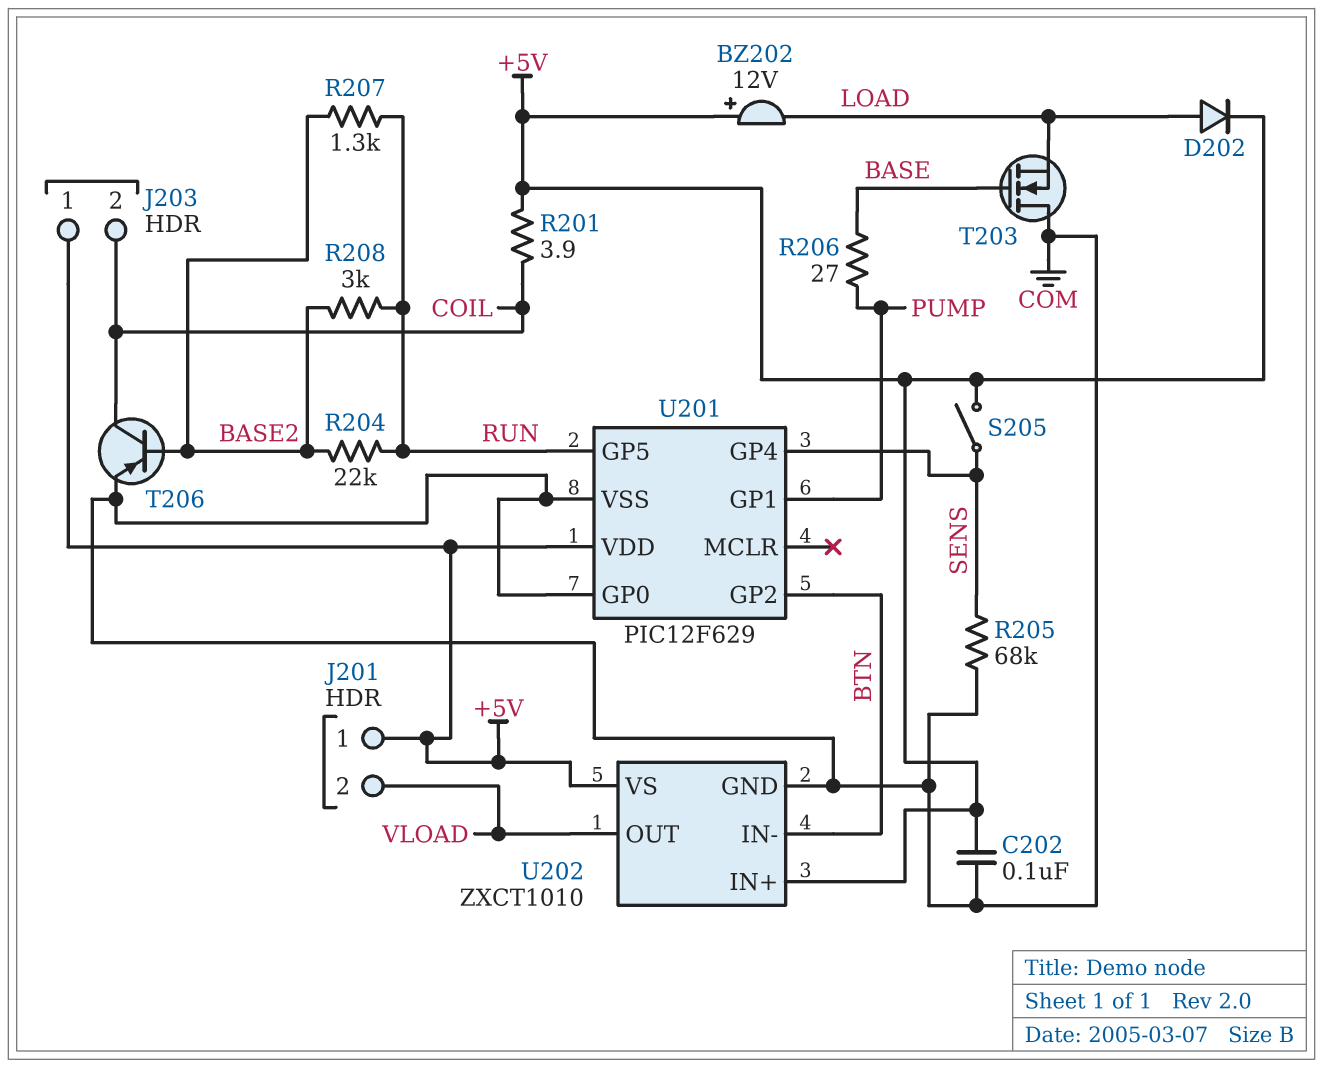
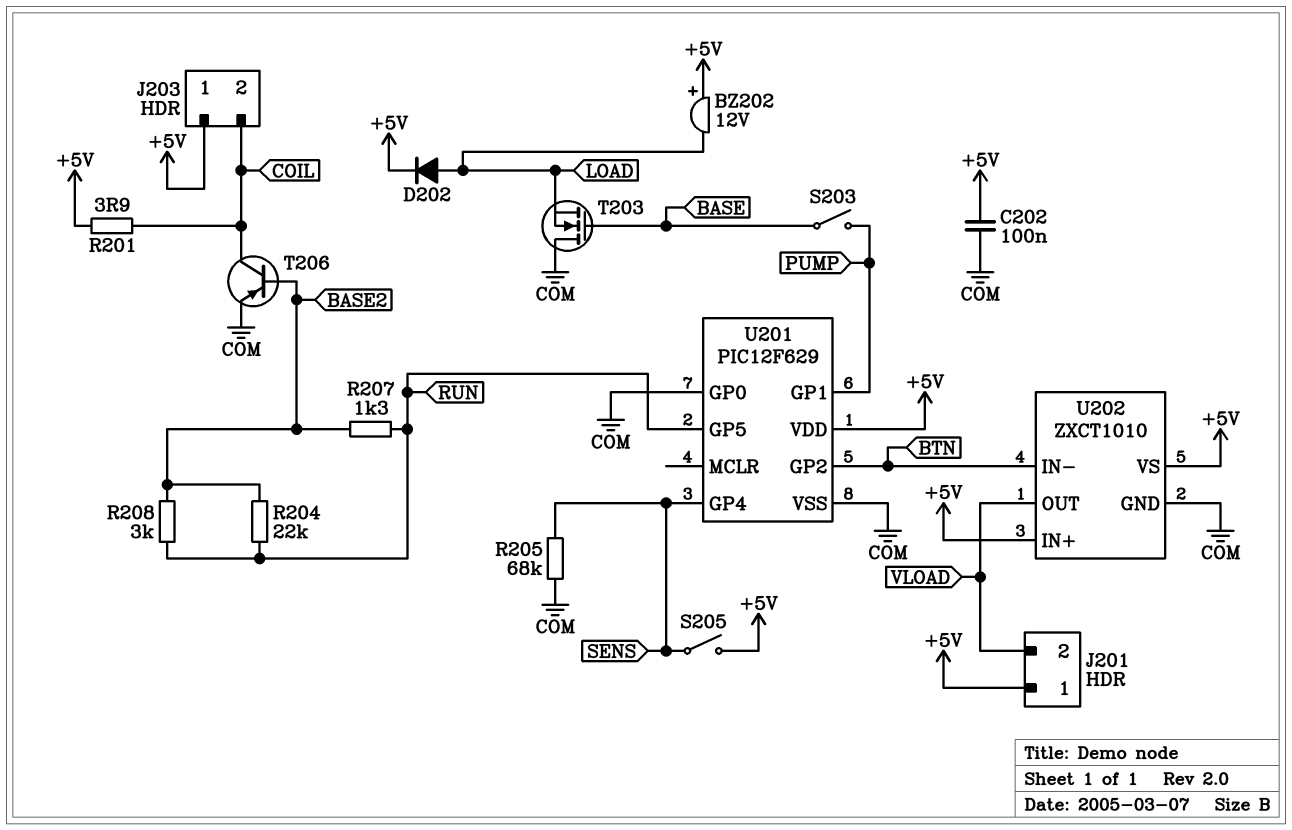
R206: 27 (BASE, PUMP) -> none
S203: none -> switch (BASE, PUMP)

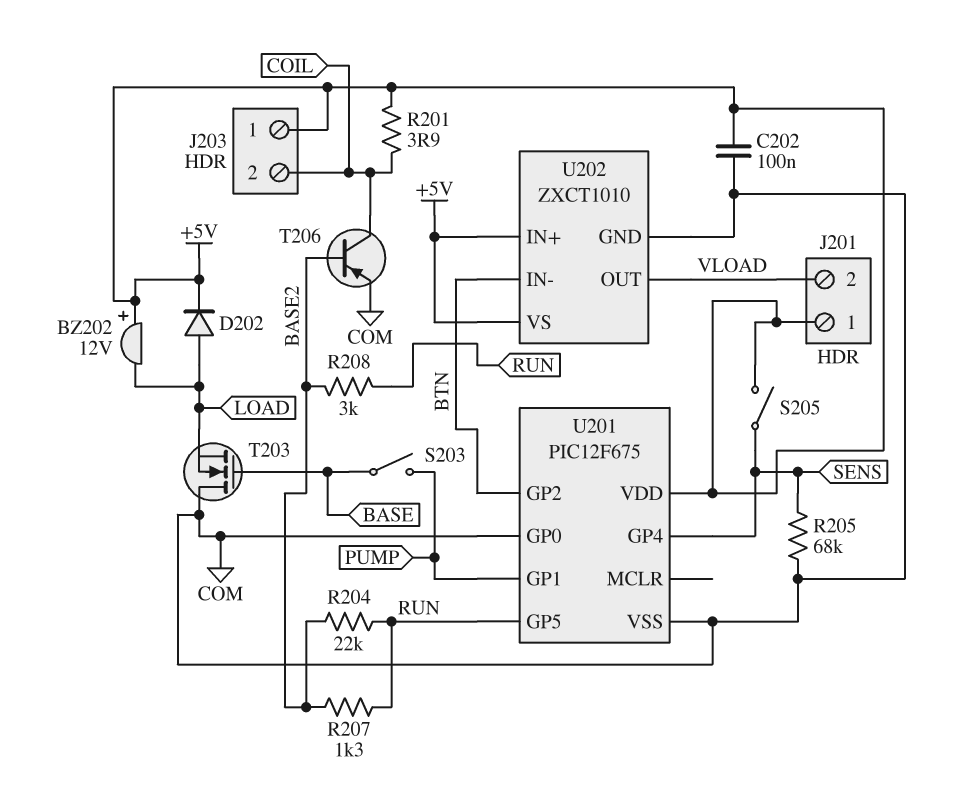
U201: PIC12F629 -> PIC12F675

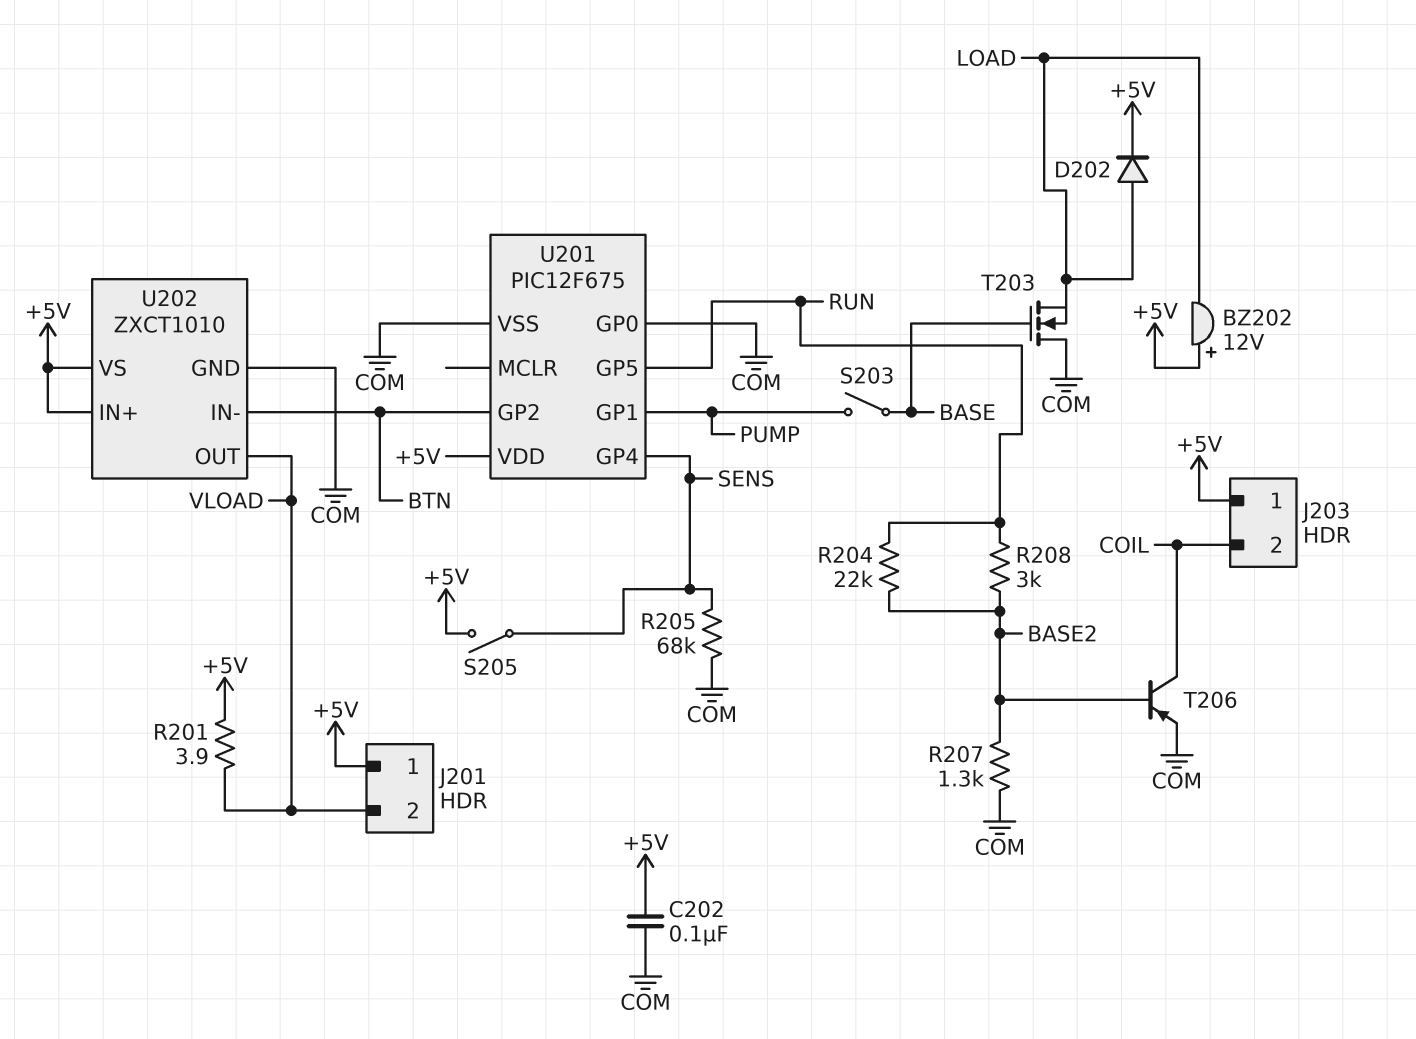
R201: 3.9 (+5V, COIL) -> 3.9 (+5V, VLOAD)
R207: 1.3k (BASE2, RUN) -> 1.3k (BASE2, COM)

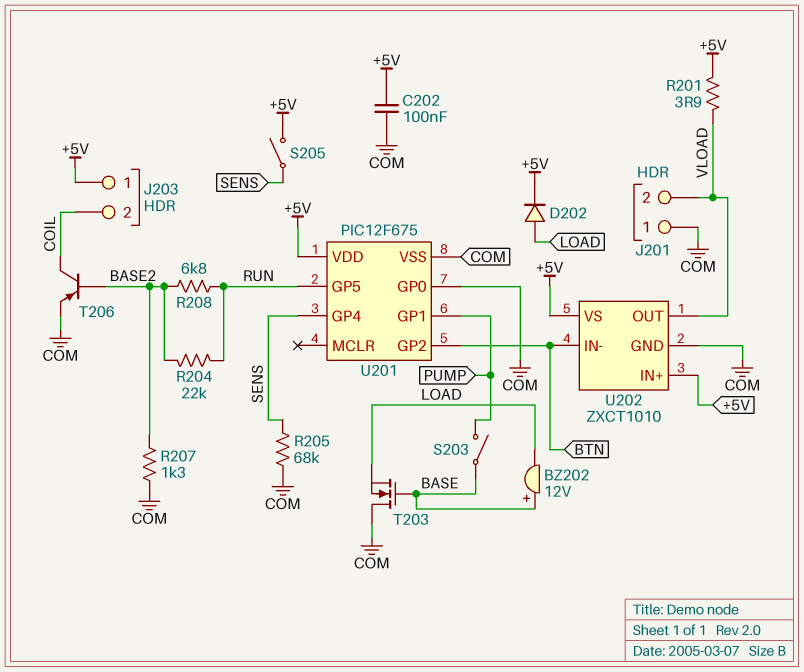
BZ202: buzzer 12V (plus +5V, minus LOAD) -> buzzer 12V (plus BASE, minus LOAD)
J201 pin 1: +5V -> COM
R208: 3k (BASE2, RUN) -> 6.8k (BASE2, RUN)

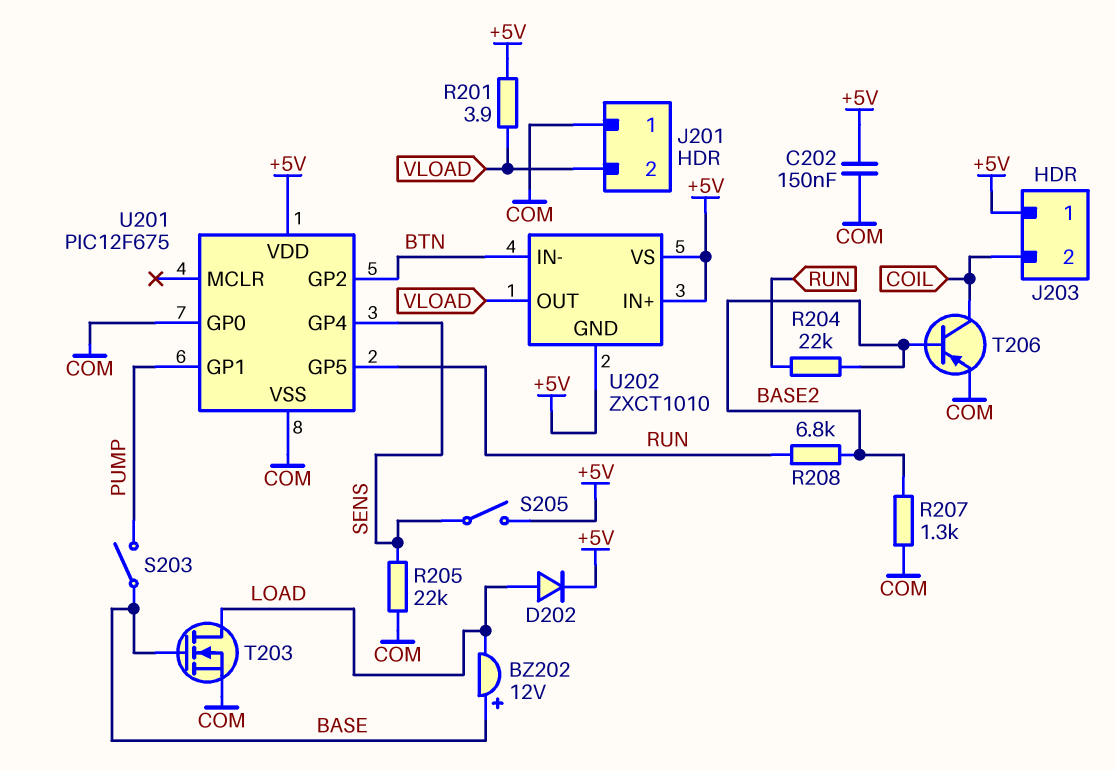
C202: 100nF (+5V, COM) -> 150nF (+5V, COM)
R205: 68k (COM, SENS) -> 22k (COM, SENS)
T203: NMOS (G BASE, D COM, S LOAD) -> NMOS (G BASE, D LOAD, S COM)
U202 pin GND: COM -> +5V

